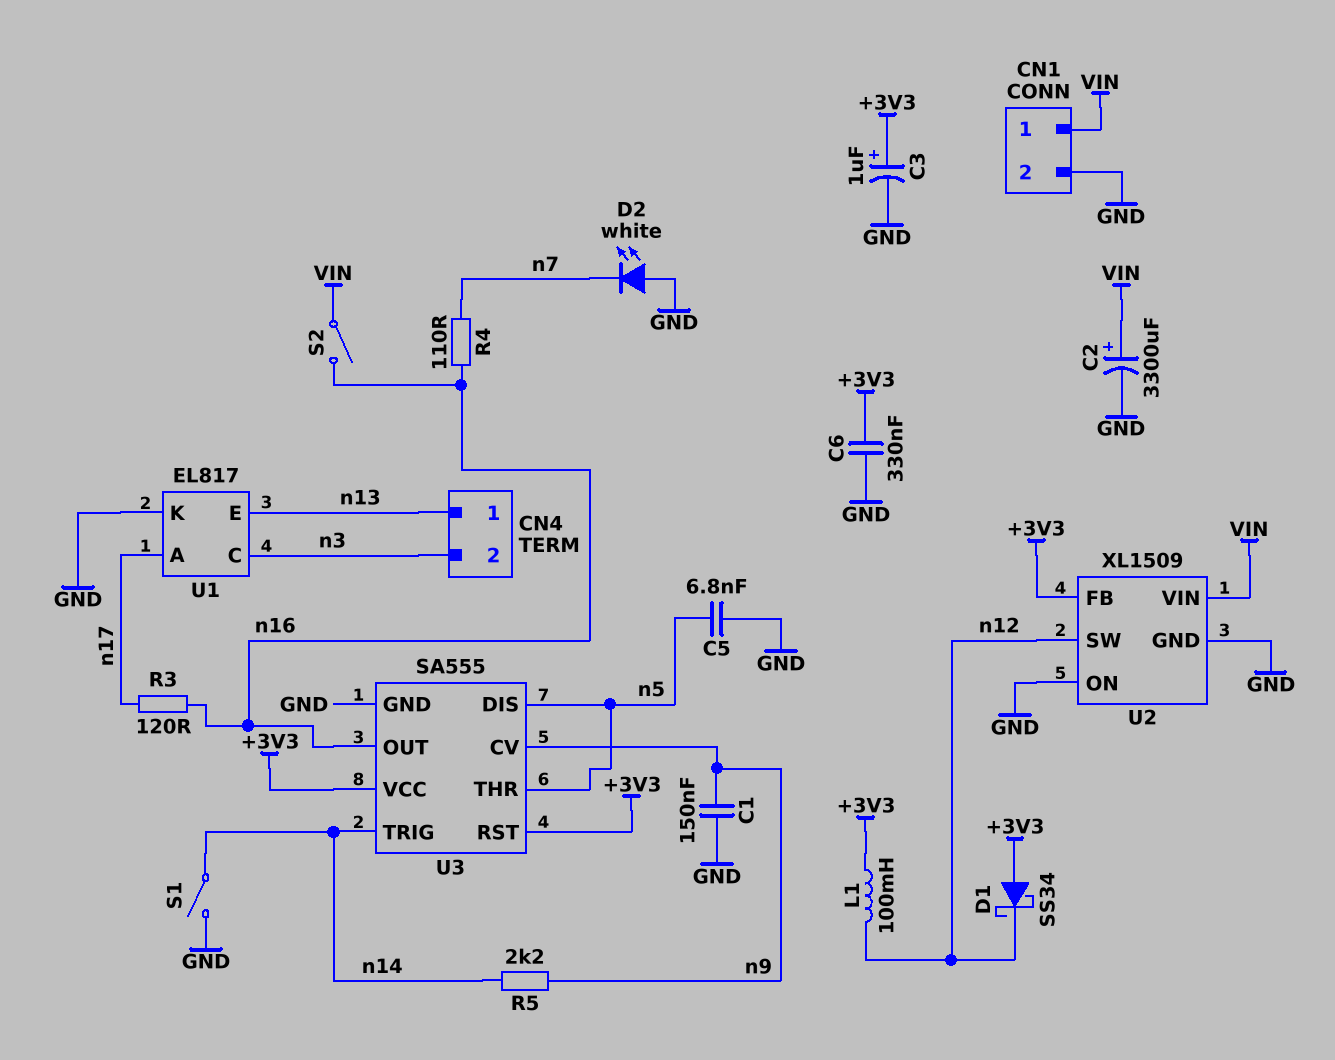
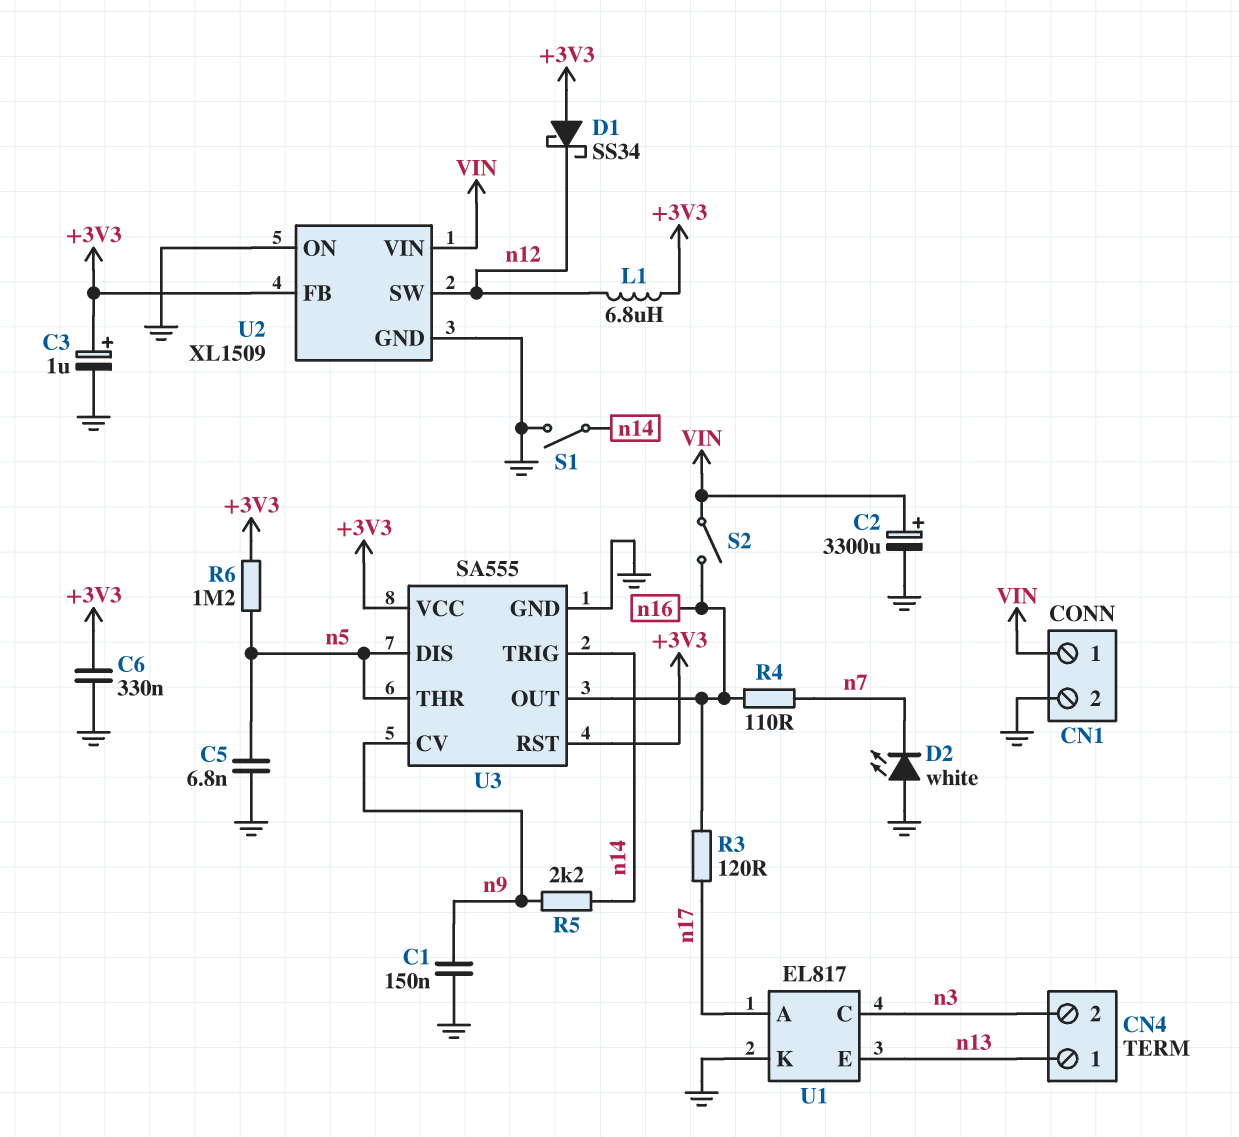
L1: 100mH (+3V3, n12) -> 6.8uH (+3V3, n12)
R6: none -> 1.2M (+3V3, n5)

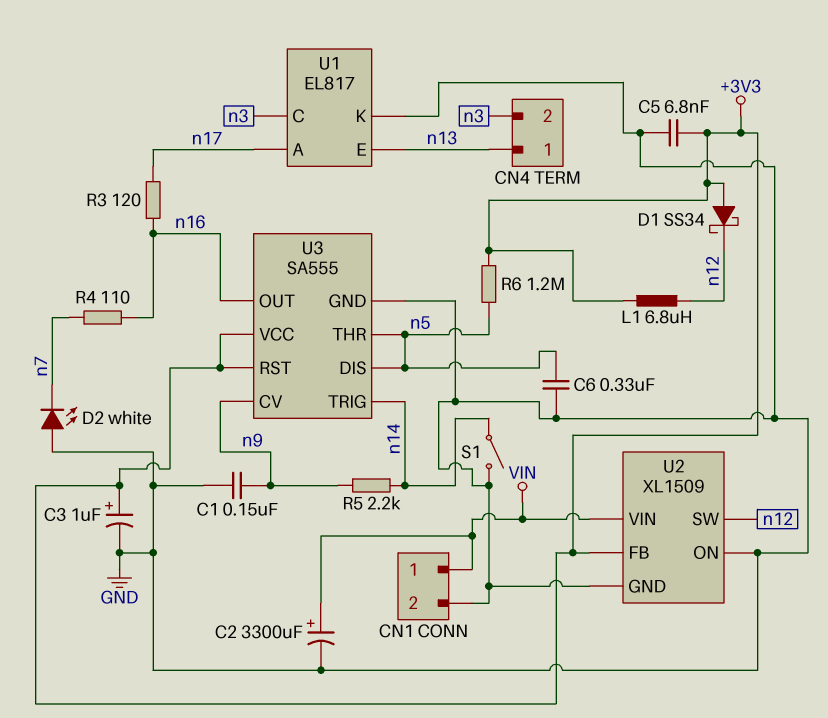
C5: 6.8nF (GND, n5) -> 6.8nF (+3V3, GND)
C6: 330nF (+3V3, GND) -> 330nF (GND, n5)
S2: switch (VIN, n16) -> none

